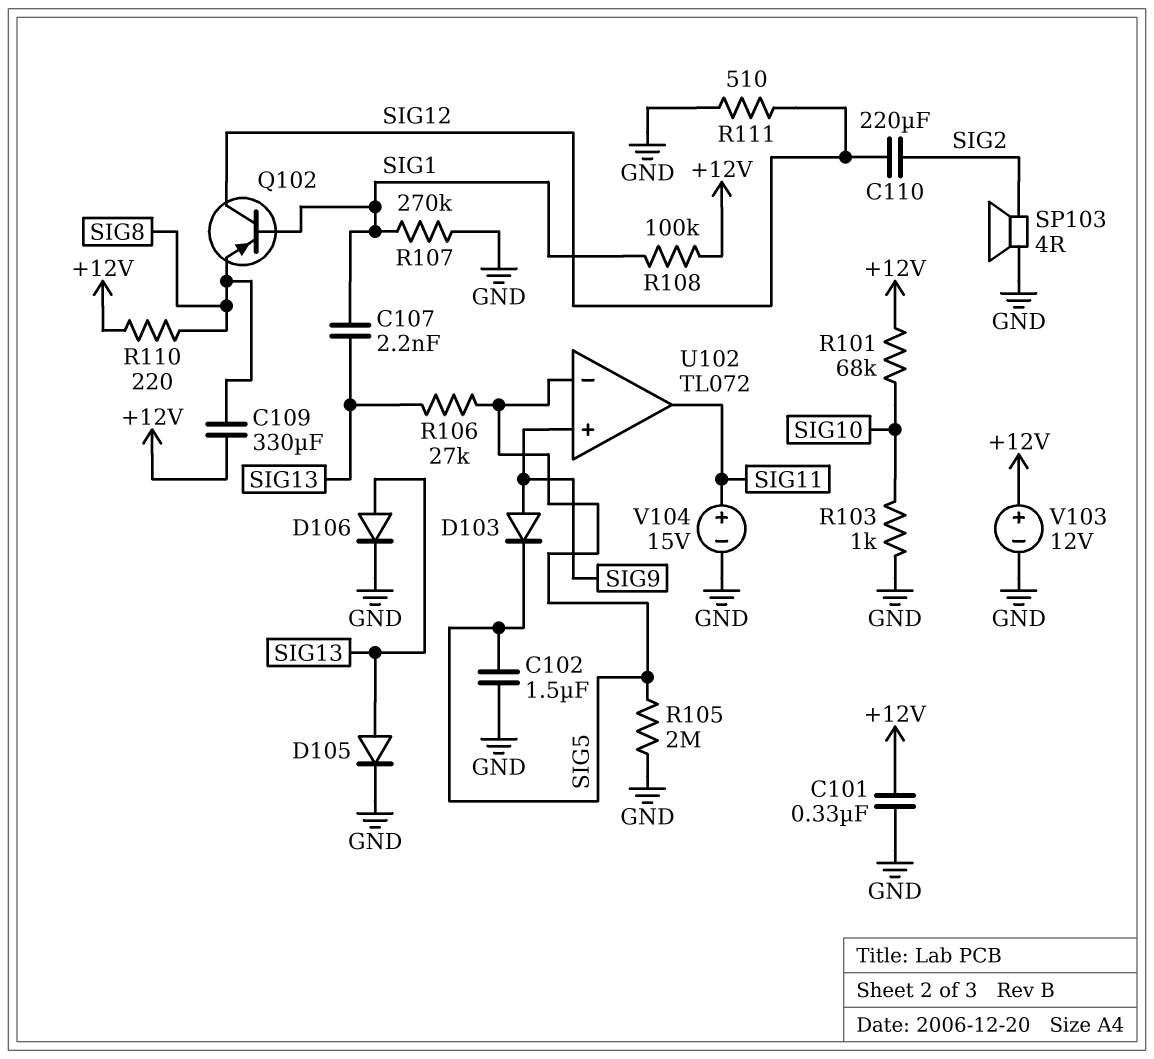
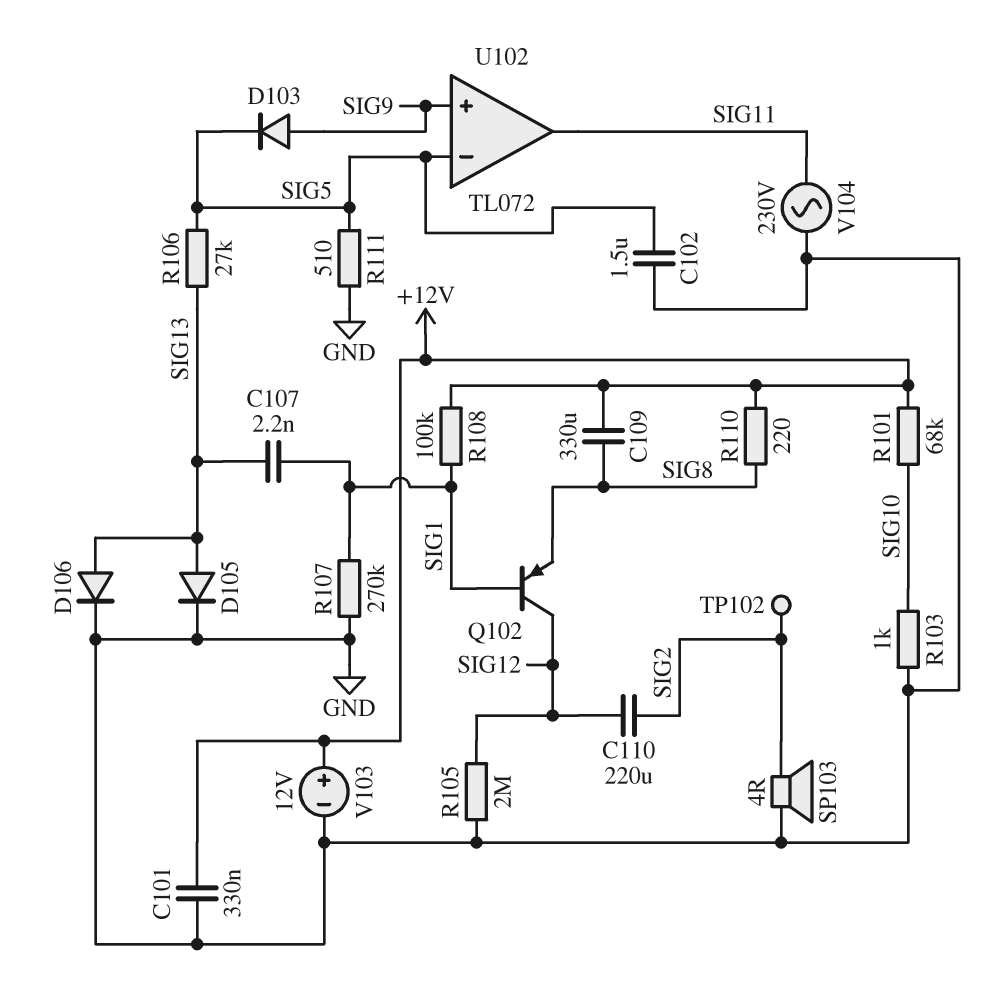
R105: 2M (GND, SIG5) -> 2M (GND, SIG12)
R111: 510 (GND, SIG12) -> 510 (GND, SIG5)
TP102: none -> test point (SIG2)
V104: 15V (plus SIG11, minus GND) -> AC 230V (GND, SIG11)

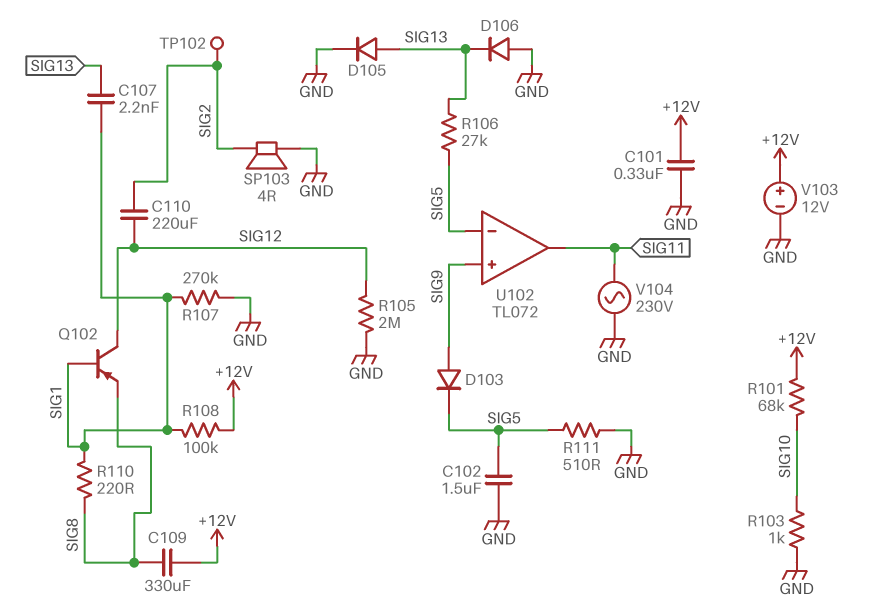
D106: diode (A SIG13, K GND) -> diode (A GND, K SIG13)
R110: 220 (+12V, SIG8) -> 220 (SIG1, SIG8)

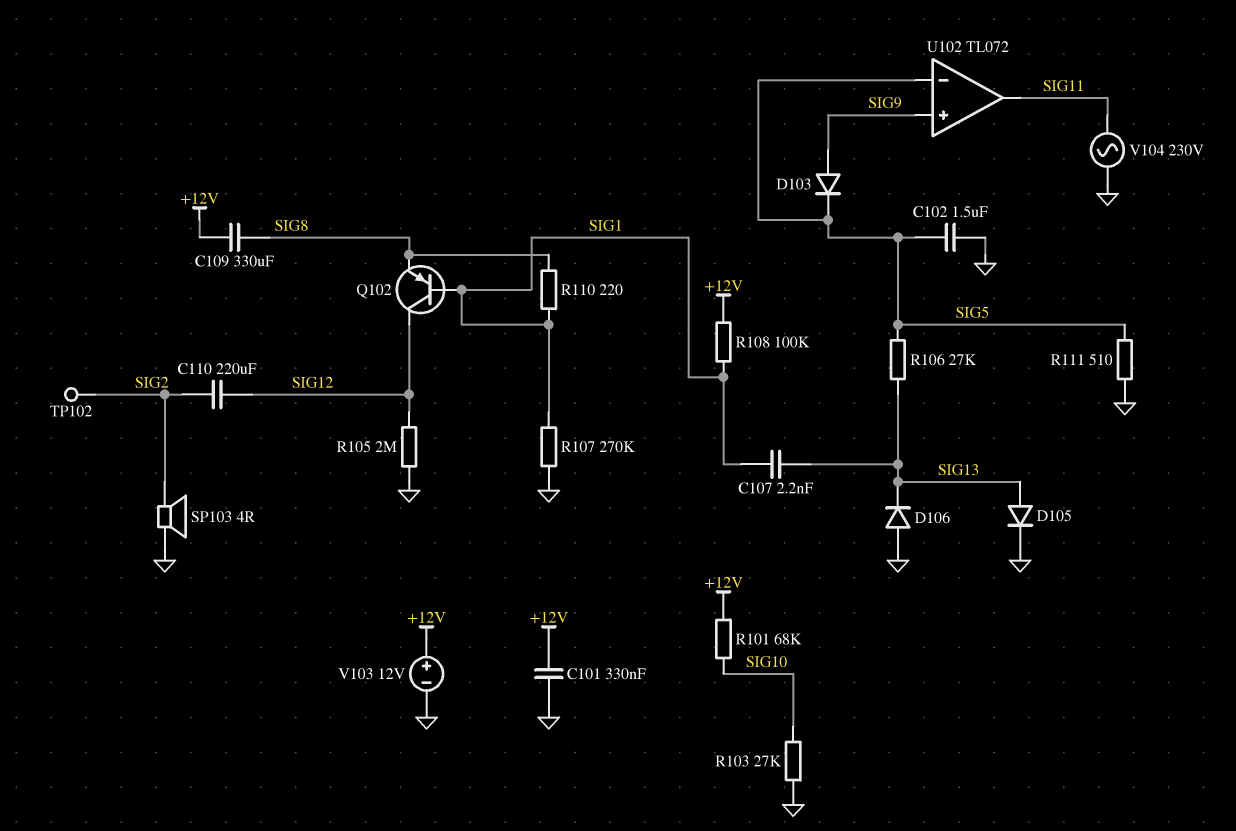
R103: 1k (GND, SIG10) -> 27k (GND, SIG10)

